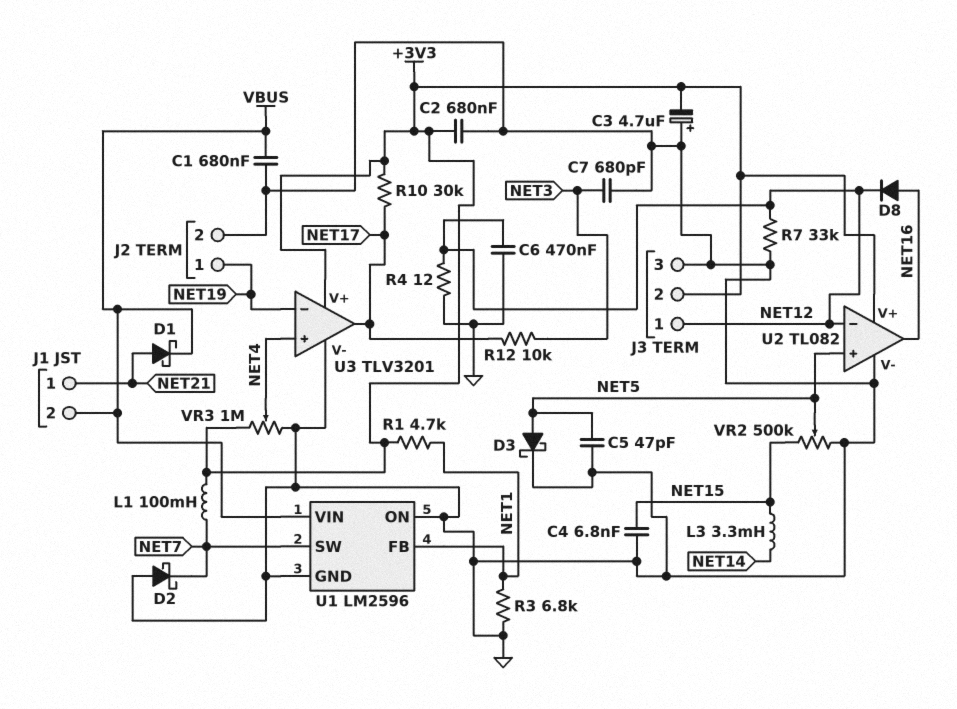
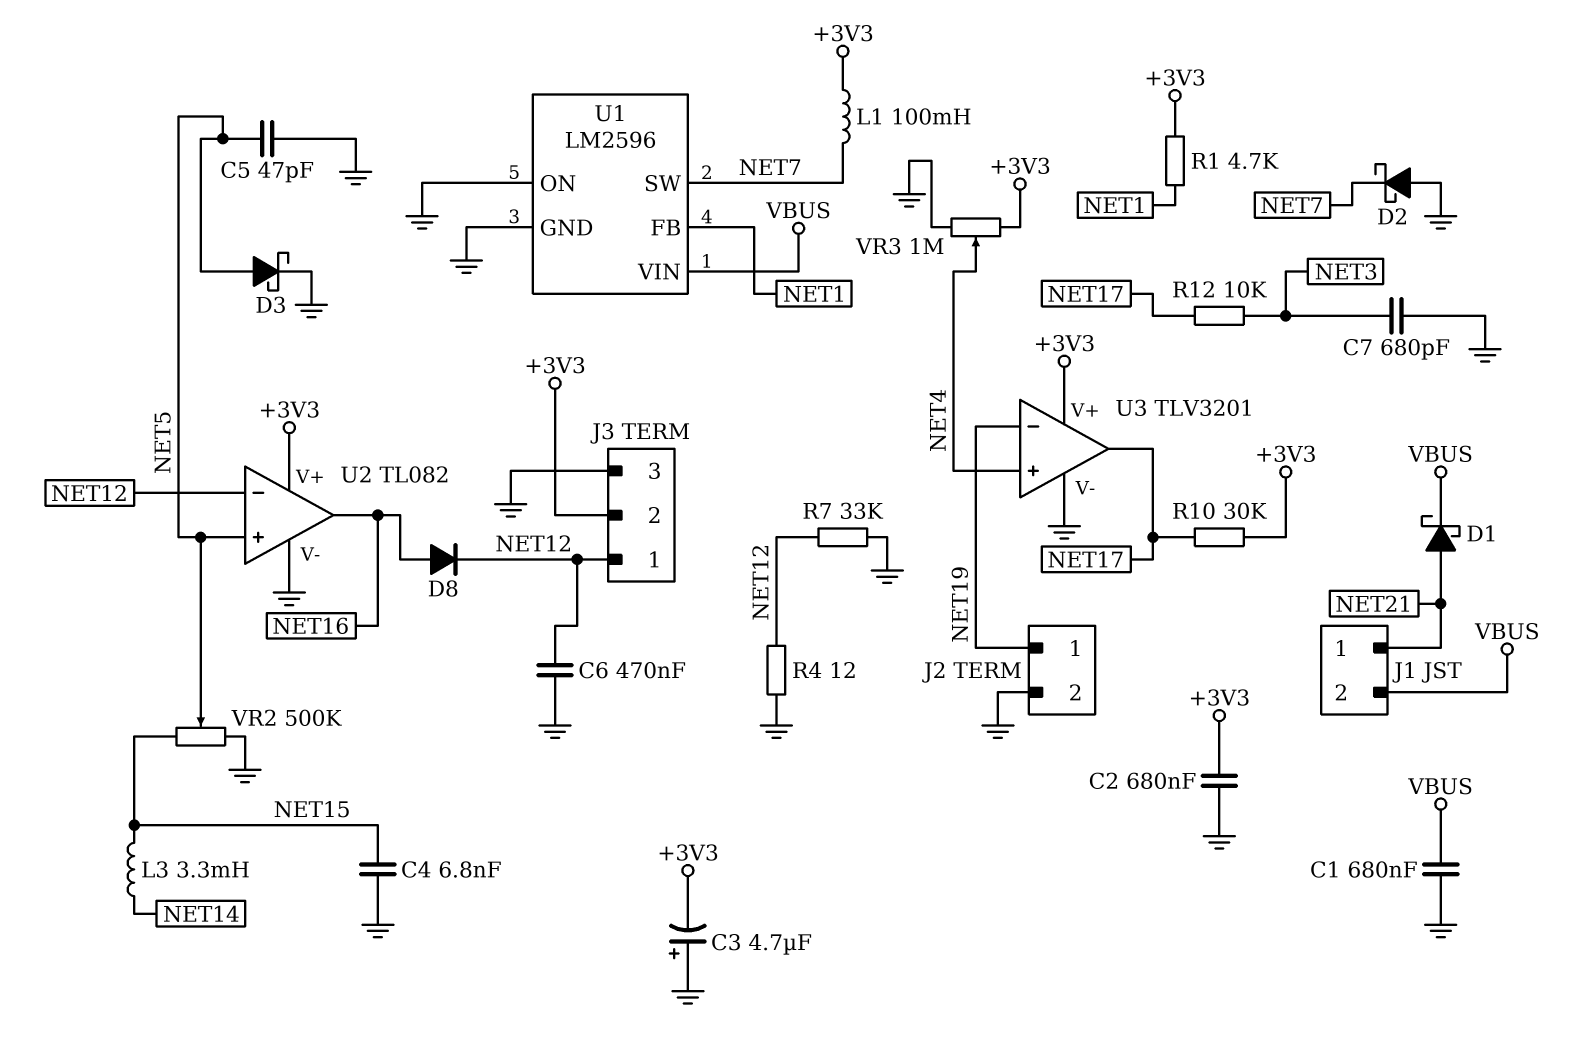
R3: 6.8k (GND, NET1) -> none

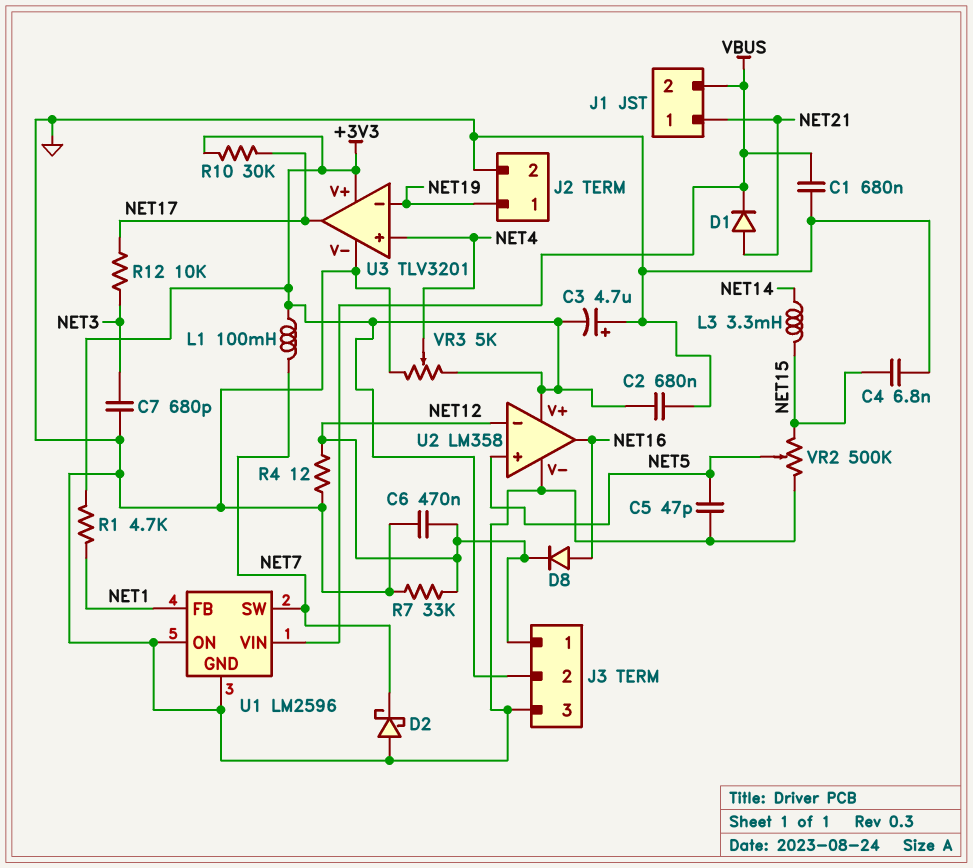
D1: schottky (A NET21, K VBUS) -> diode (A NET21, K VBUS)
D3: schottky (A NET5, K GND) -> none
U2: TL082 -> LM358
VR3: 1M (+3V3, GND, wiper NET4) -> 5k (+3V3, GND, wiper NET4)

